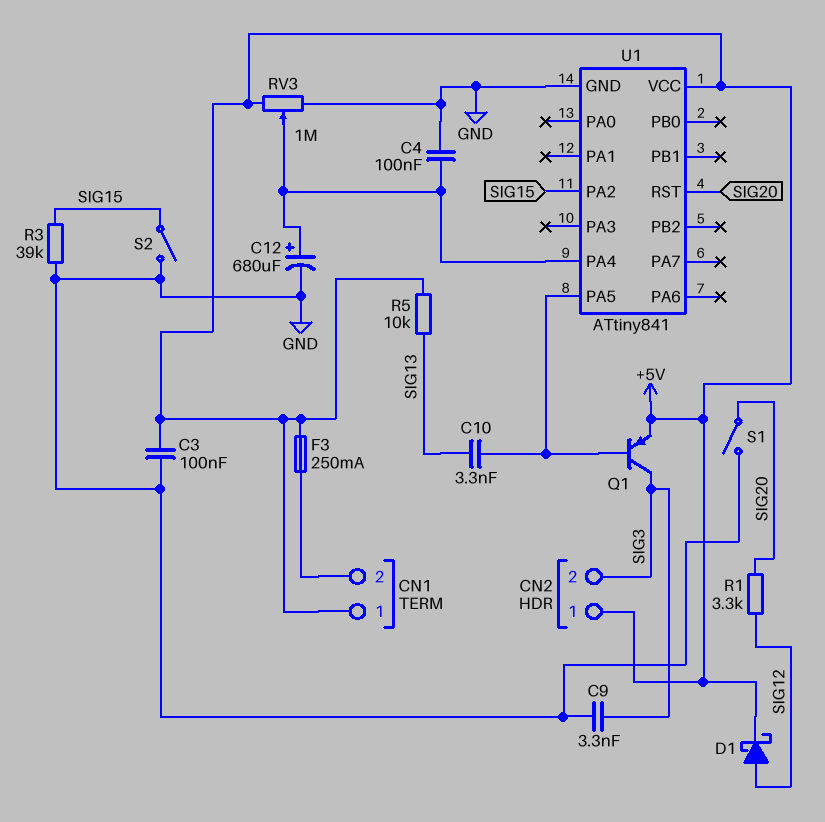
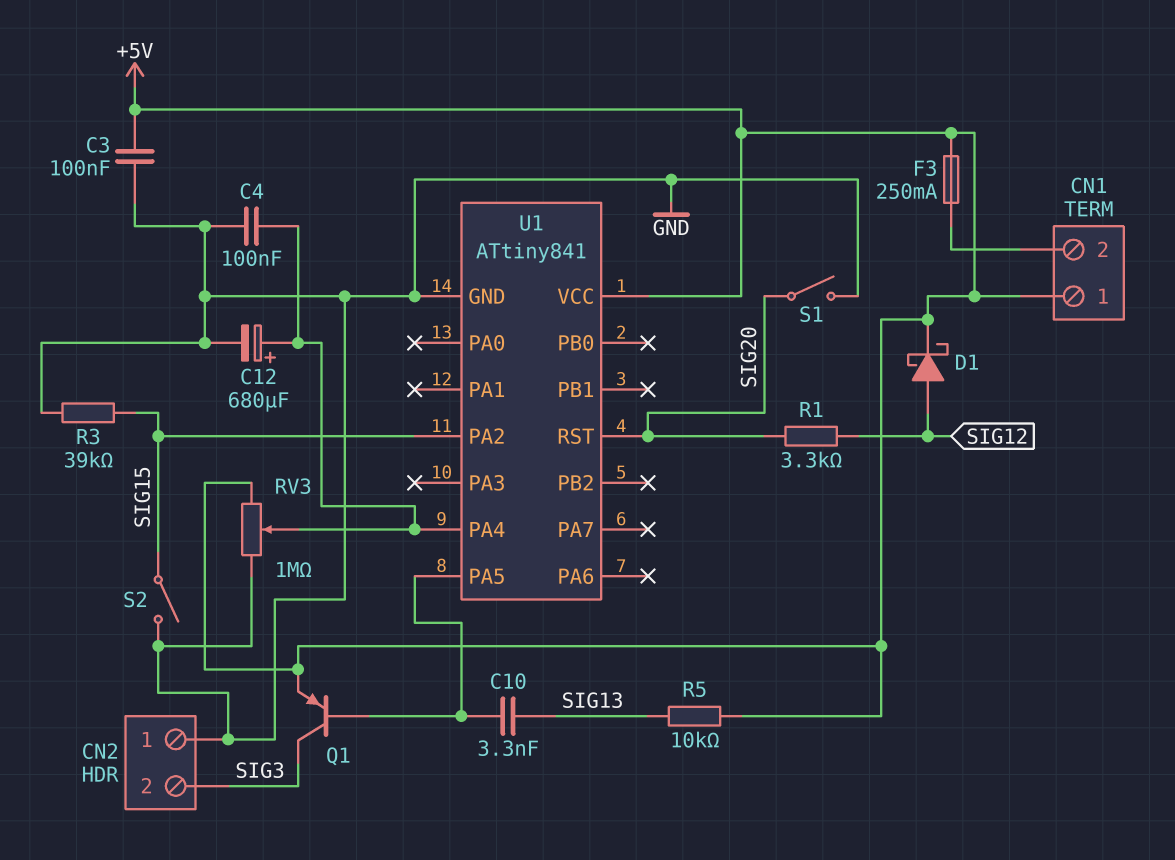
C9: 3.3nF (GND, SIG3) -> none
CN2 pin 1: +5V -> GND

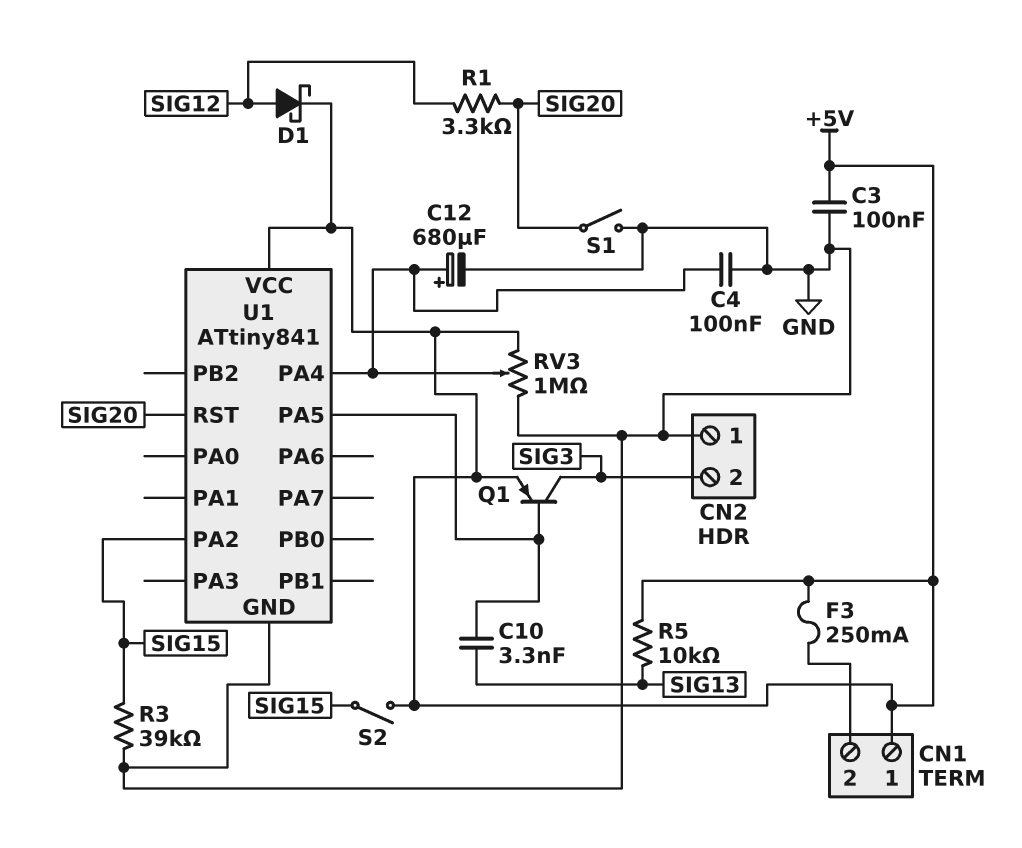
S2: switch (GND, SIG15) -> switch (+5V, SIG15)

